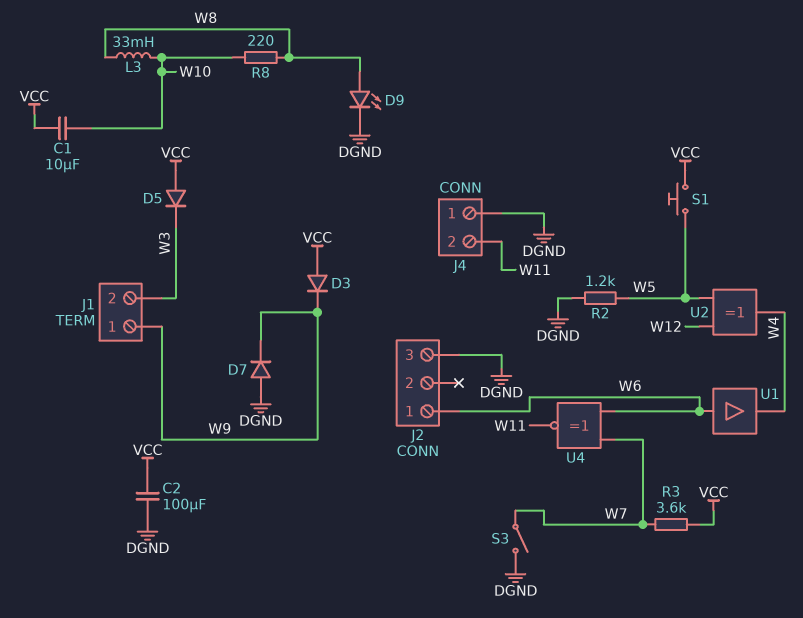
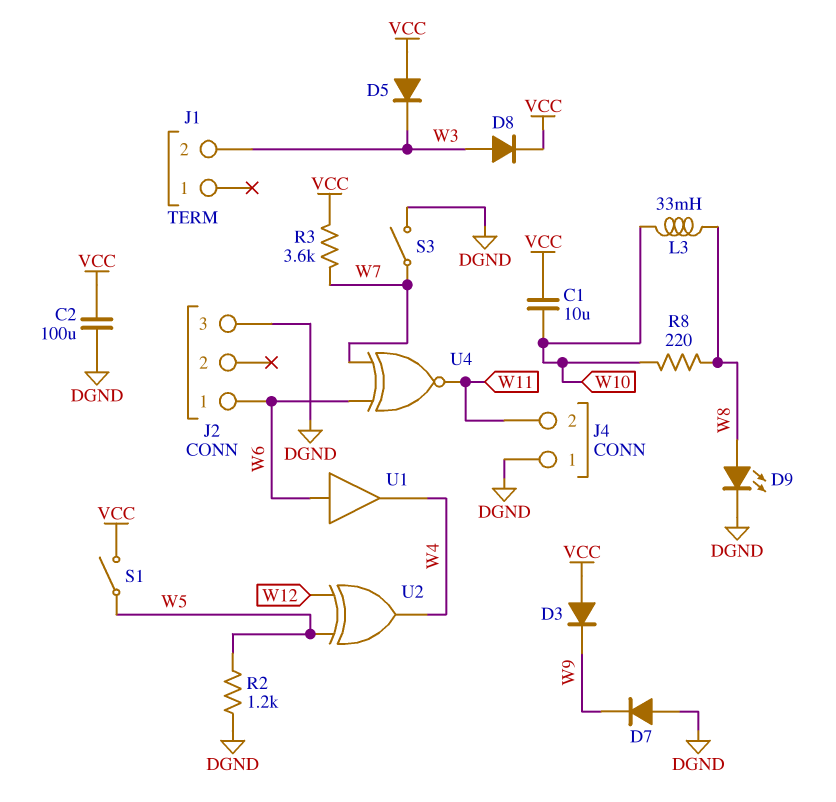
D8: none -> diode (A W3, K VCC)
J1 pin 1: W9 -> none
S1: button (VCC, W5) -> switch (VCC, W5)

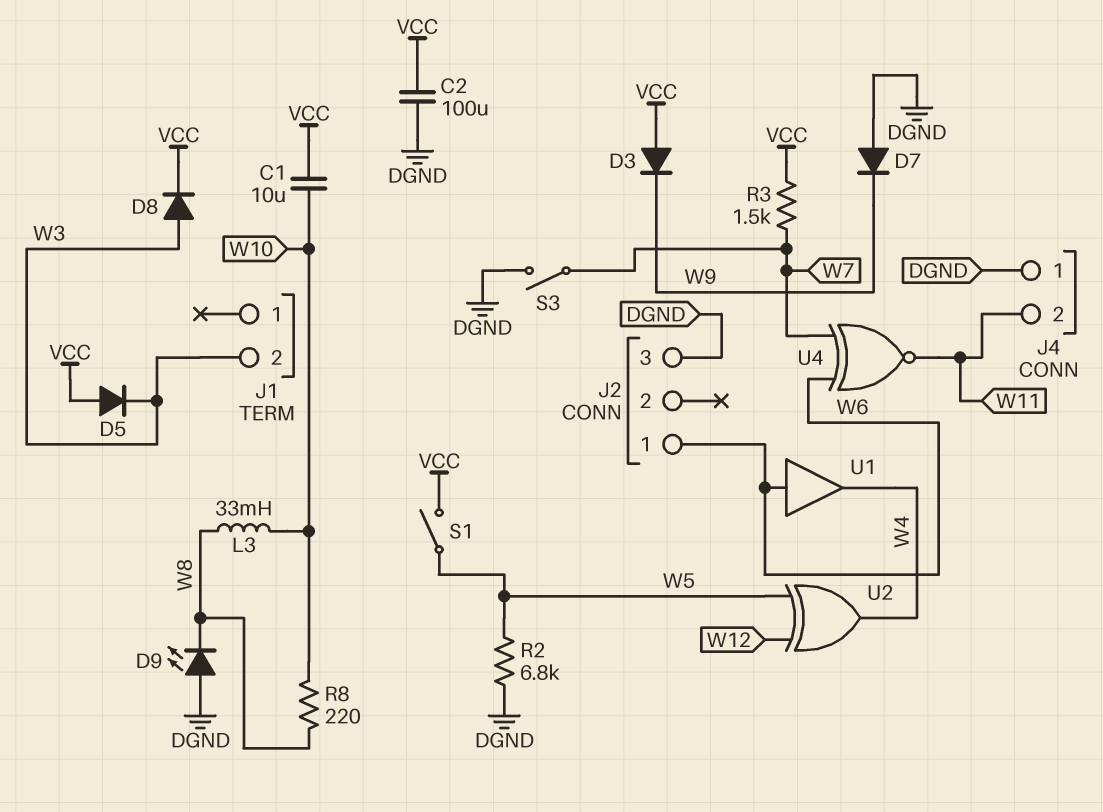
D9: LED (A W8, K DGND) -> LED (A DGND, K W8)
R2: 1.2k (DGND, W5) -> 6.8k (DGND, W5)
R3: 3.6k (VCC, W7) -> 1.5k (VCC, W7)

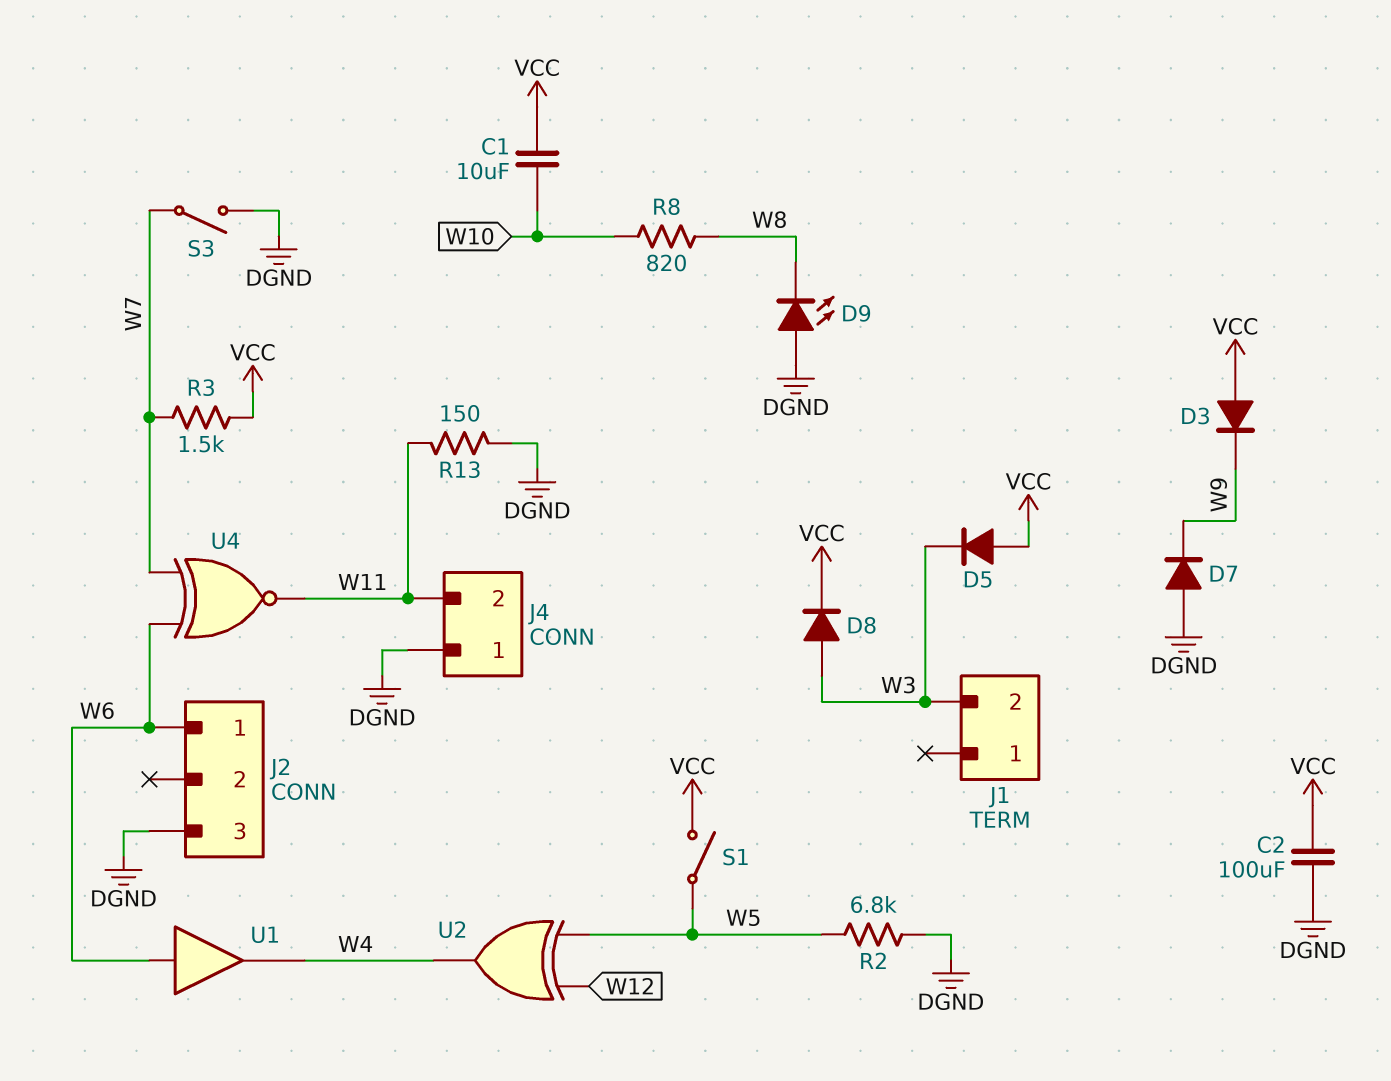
L3: 33mH (W8, W10) -> none
R8: 220 (W8, W10) -> 820 (W8, W10)
R13: none -> 150 (DGND, W11)

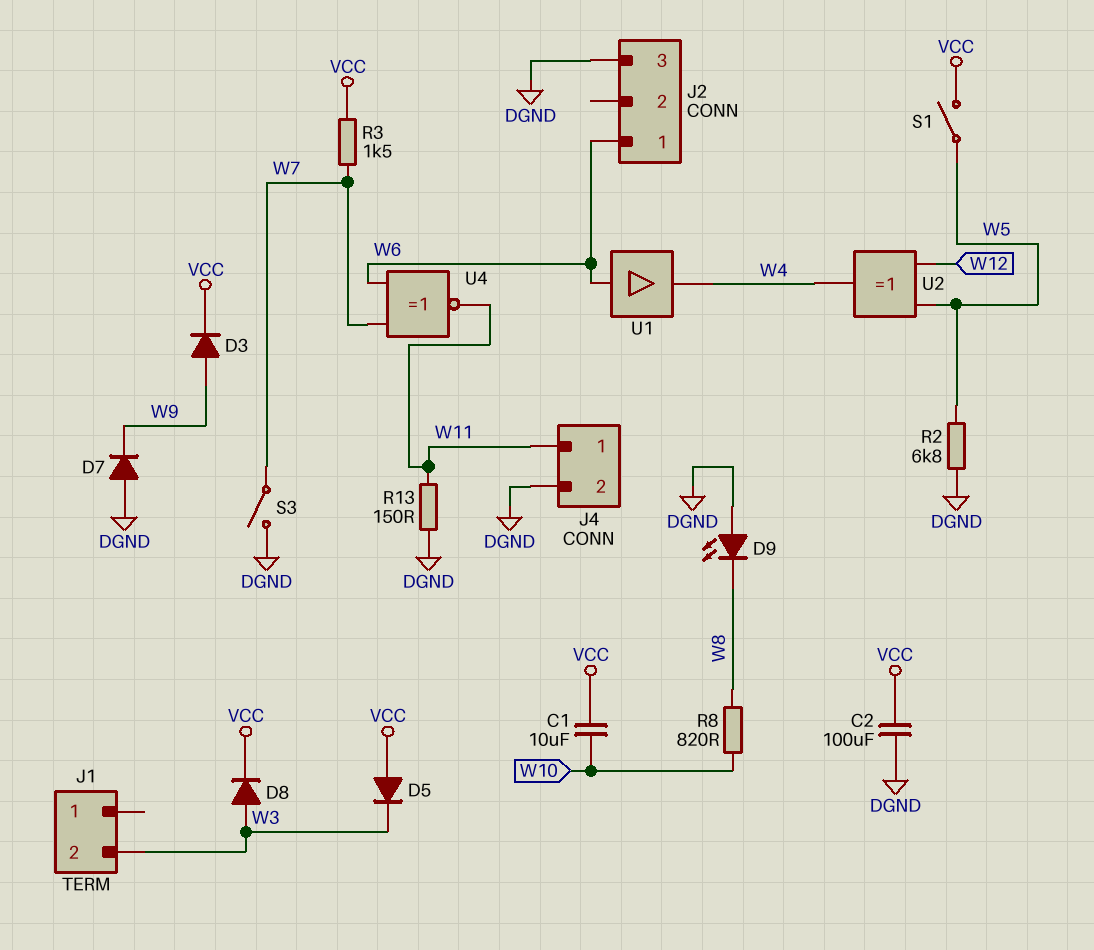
D3: diode (A VCC, K W9) -> diode (A W9, K VCC)
J4 pin 1: DGND -> W11
J4 pin 2: W11 -> DGND

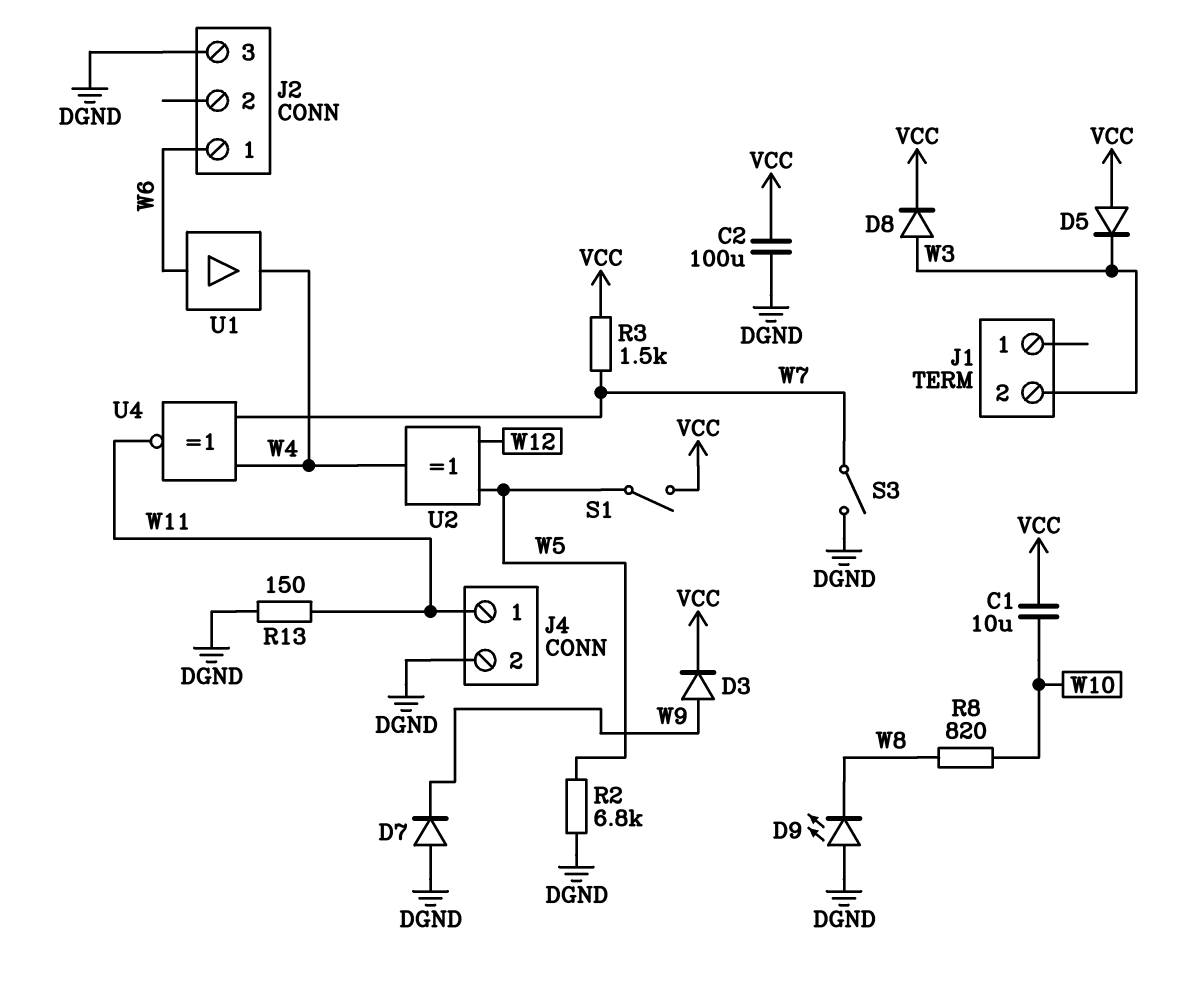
U4: XNOR (in W6, in W7, out W11) -> XNOR (in W4, in W7, out W11)

